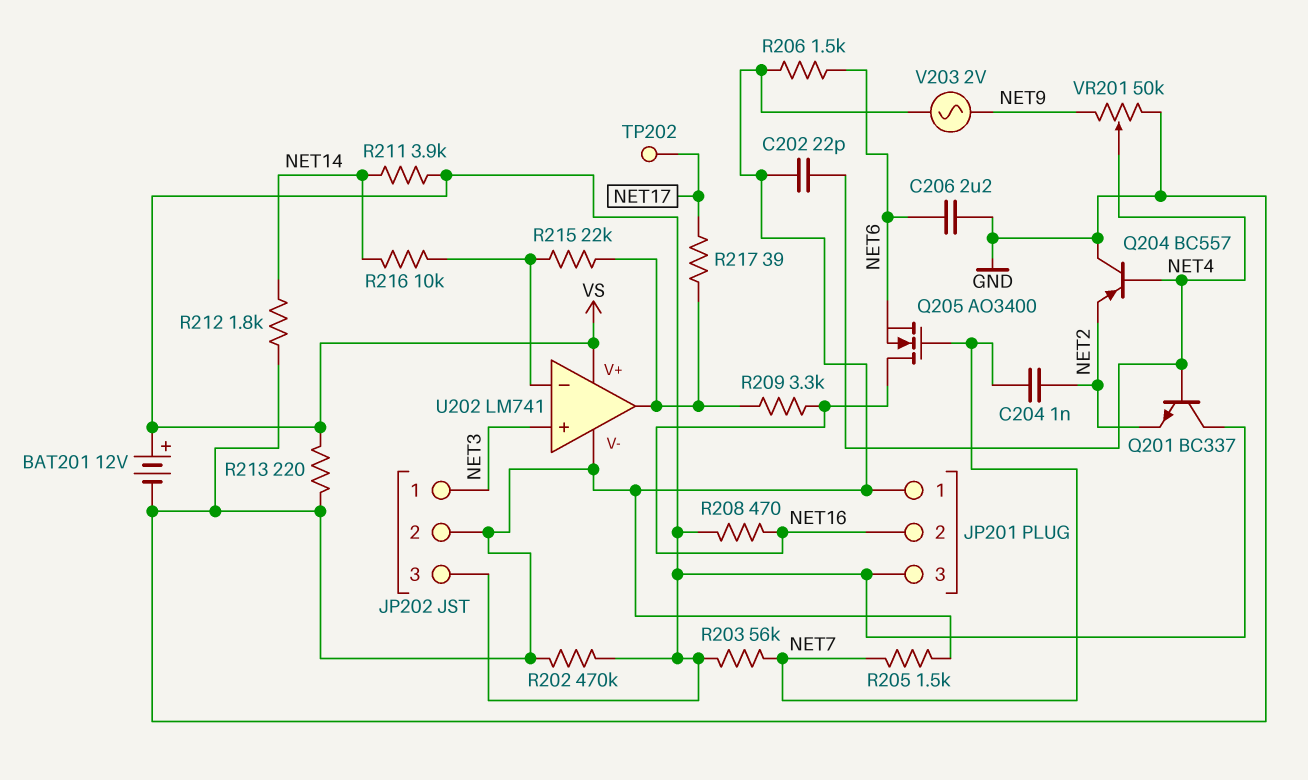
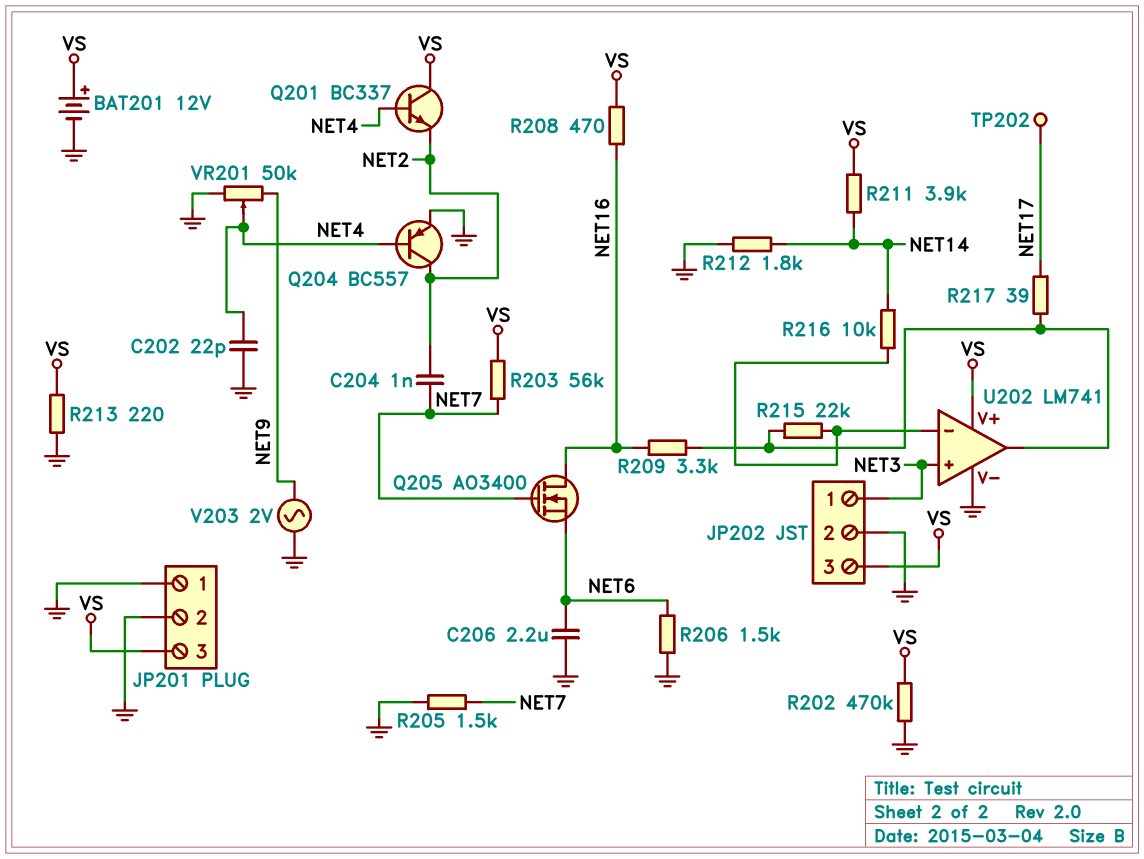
JP201 pin 2: NET16 -> GND
Q204: PNP BC557 (B NET4, C GND, E NET2) -> PNP BC557 (B NET4, C NET2, E GND)

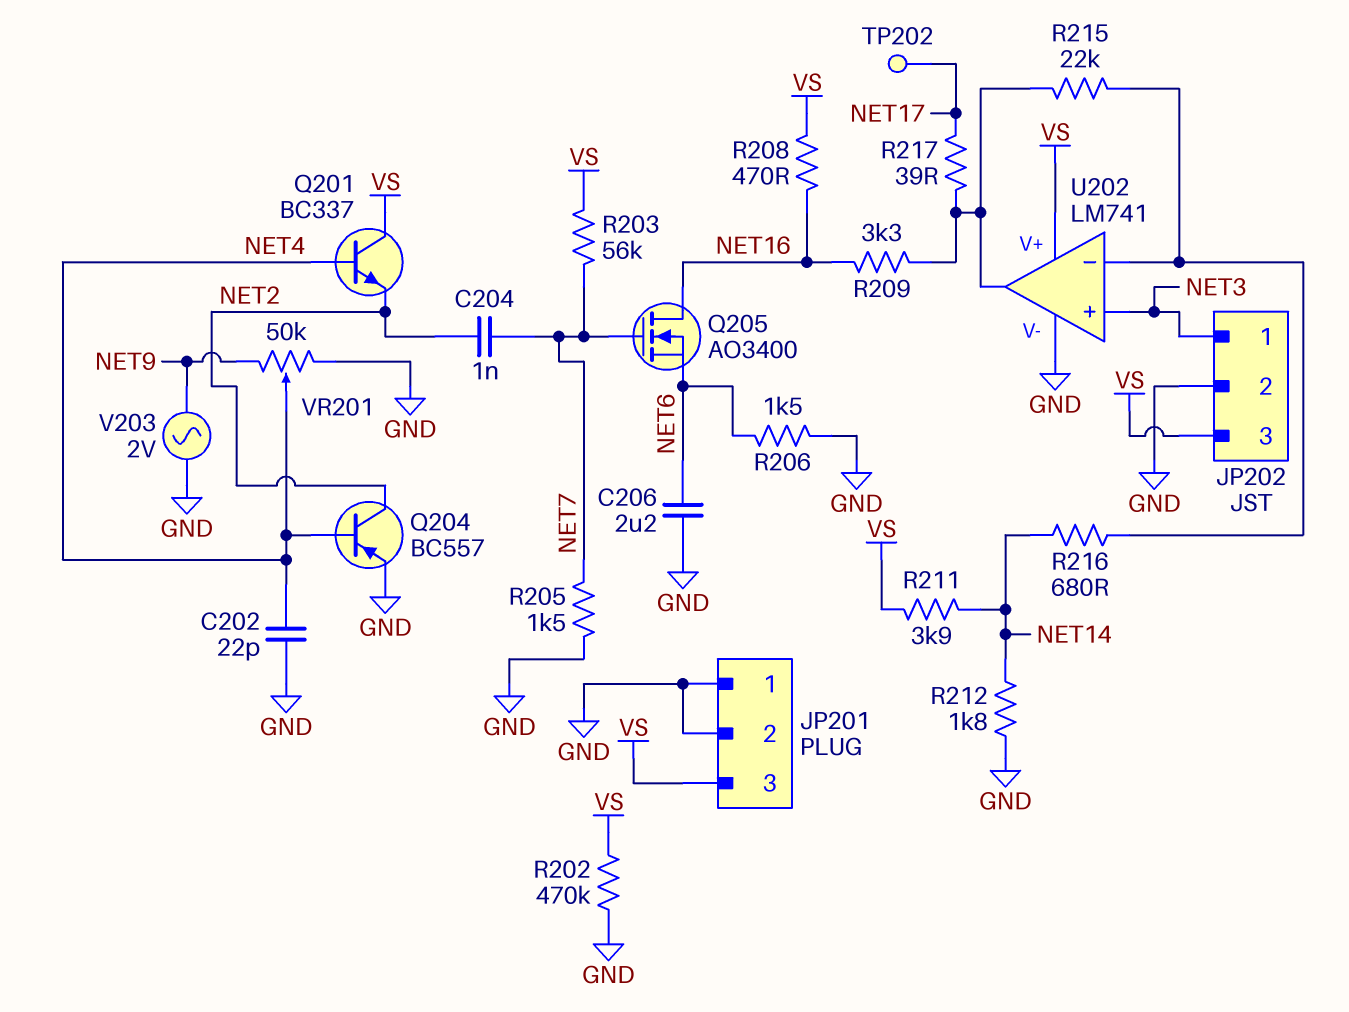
BAT201: 12V (plus VS, minus GND) -> none
R213: 220 (GND, VS) -> none
R216: 10k (NET14, U202/in-) -> 680 (NET14, U202/in-)

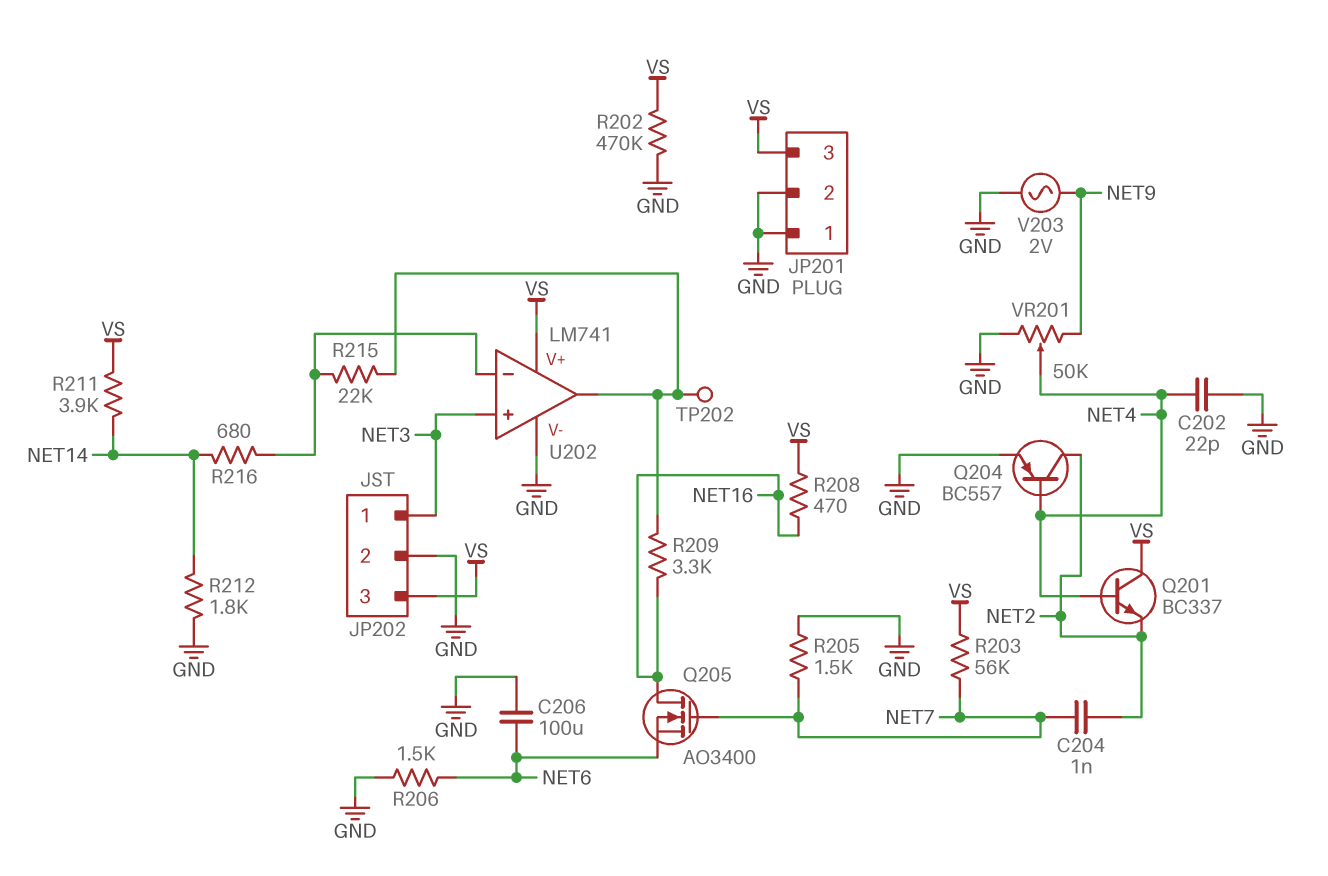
C206: 2.2uF (GND, NET6) -> 100uF (GND, NET6)
R217: 39 (NET17, U202/out) -> none
TP202: test point (NET17) -> test point (U202/out)

